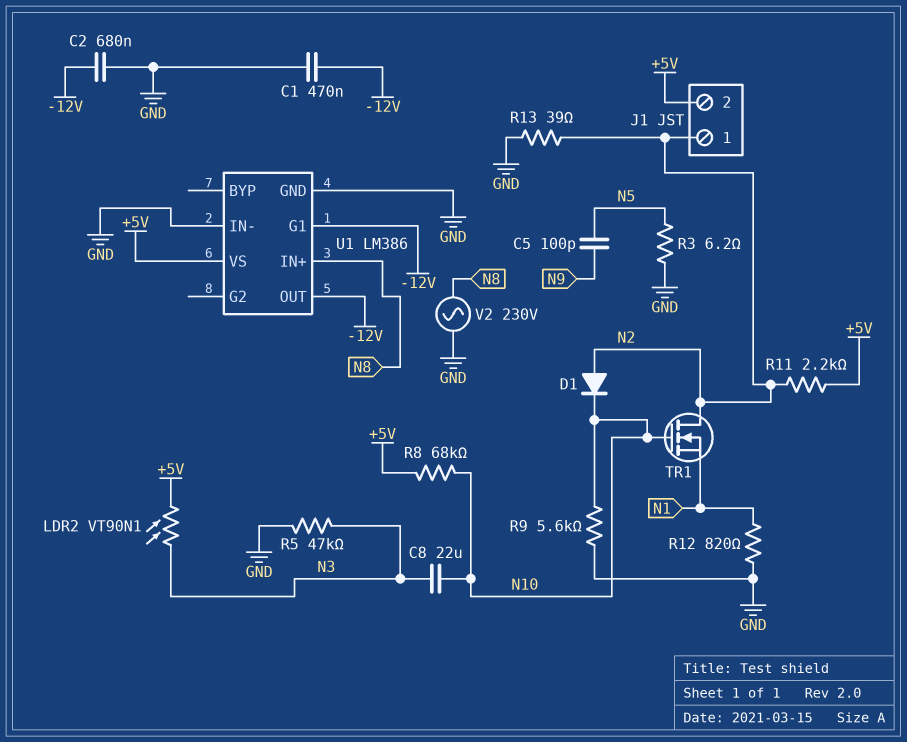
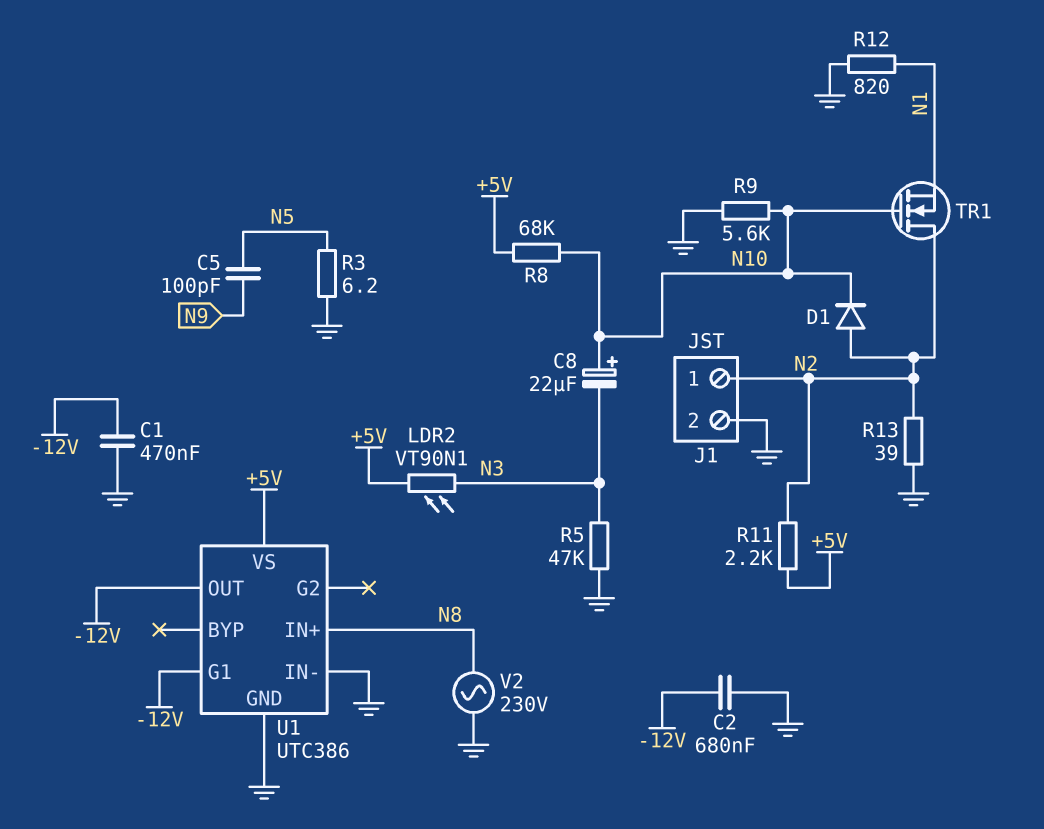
C8: 22uF (N3, N10) -> 22uF (plus N10, minus N3)
J1 pin 2: +5V -> GND
U1: LM386 -> UTC386

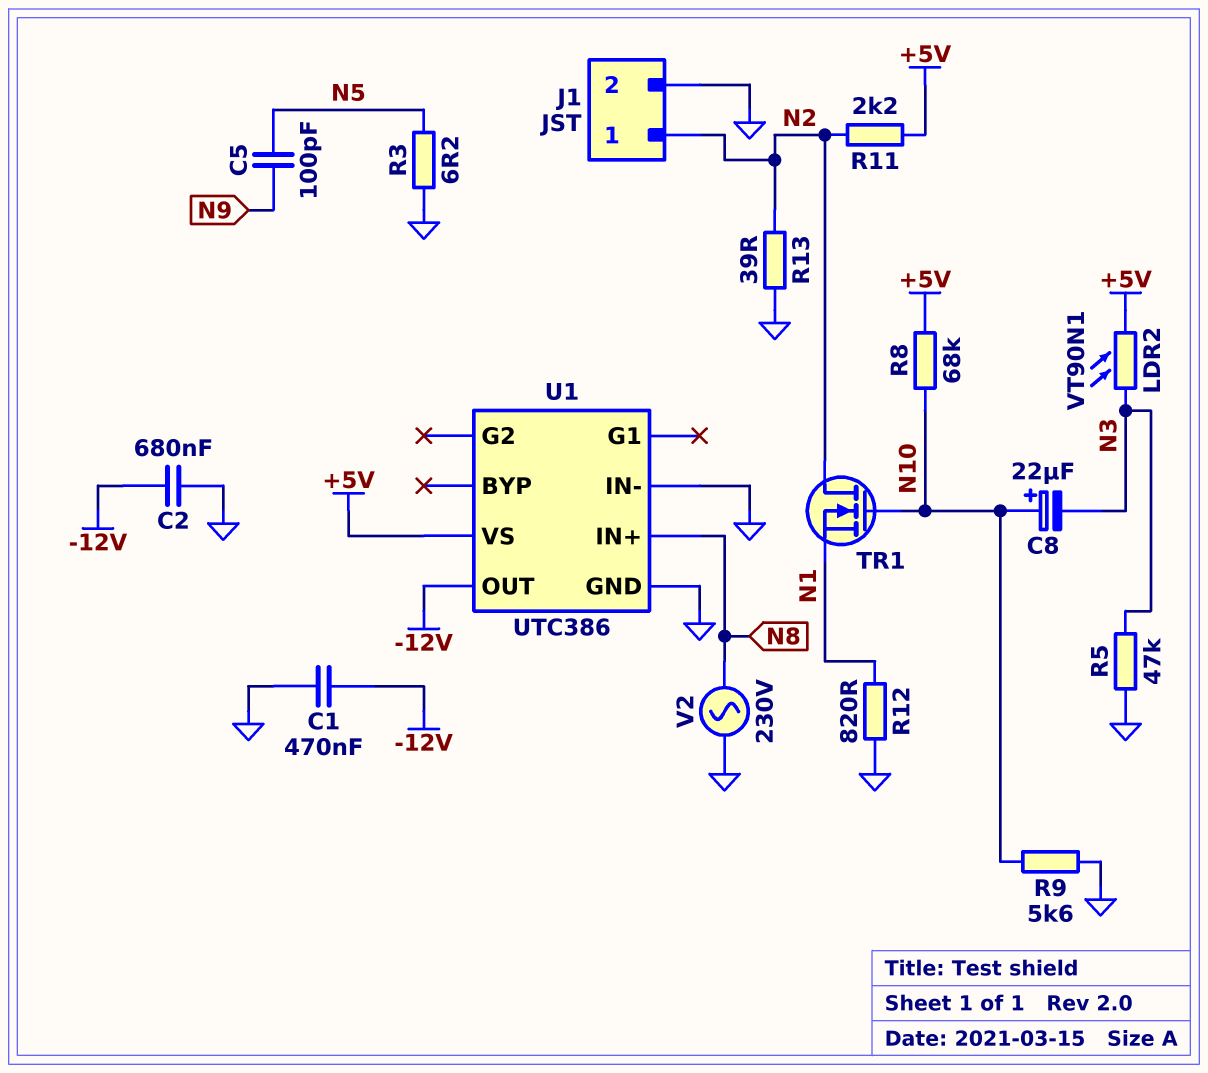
D1: diode (A N2, K N10) -> none
U1 pin G1: -12V -> none

